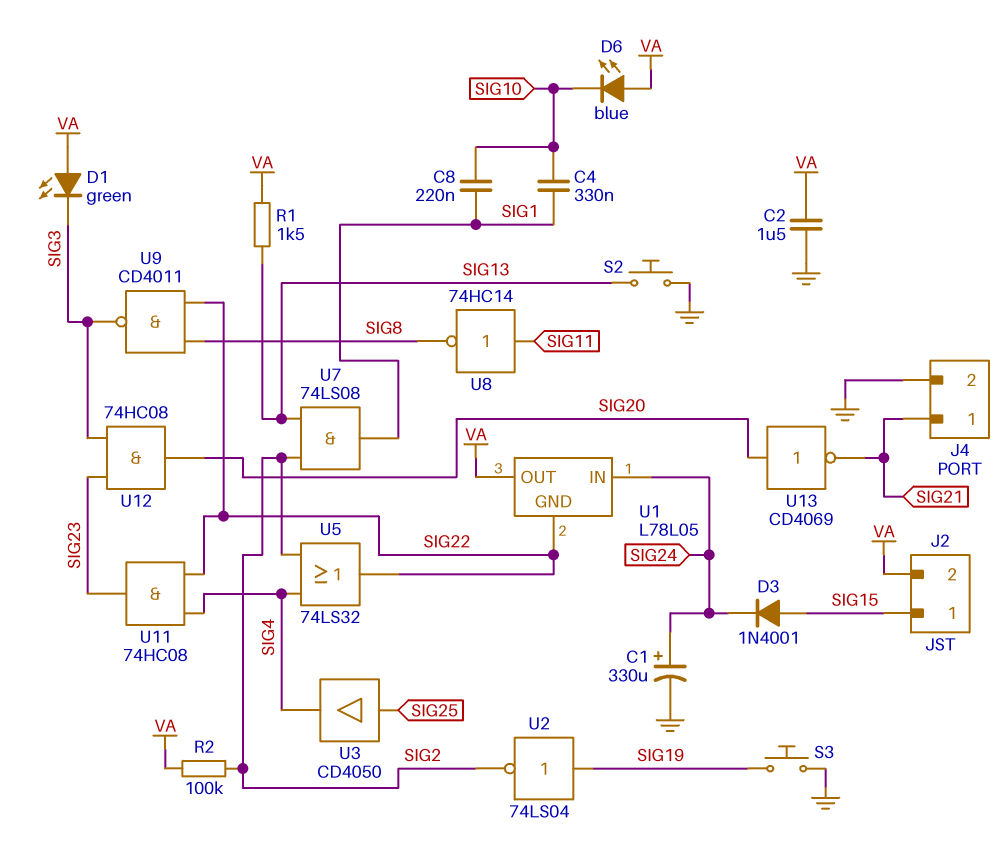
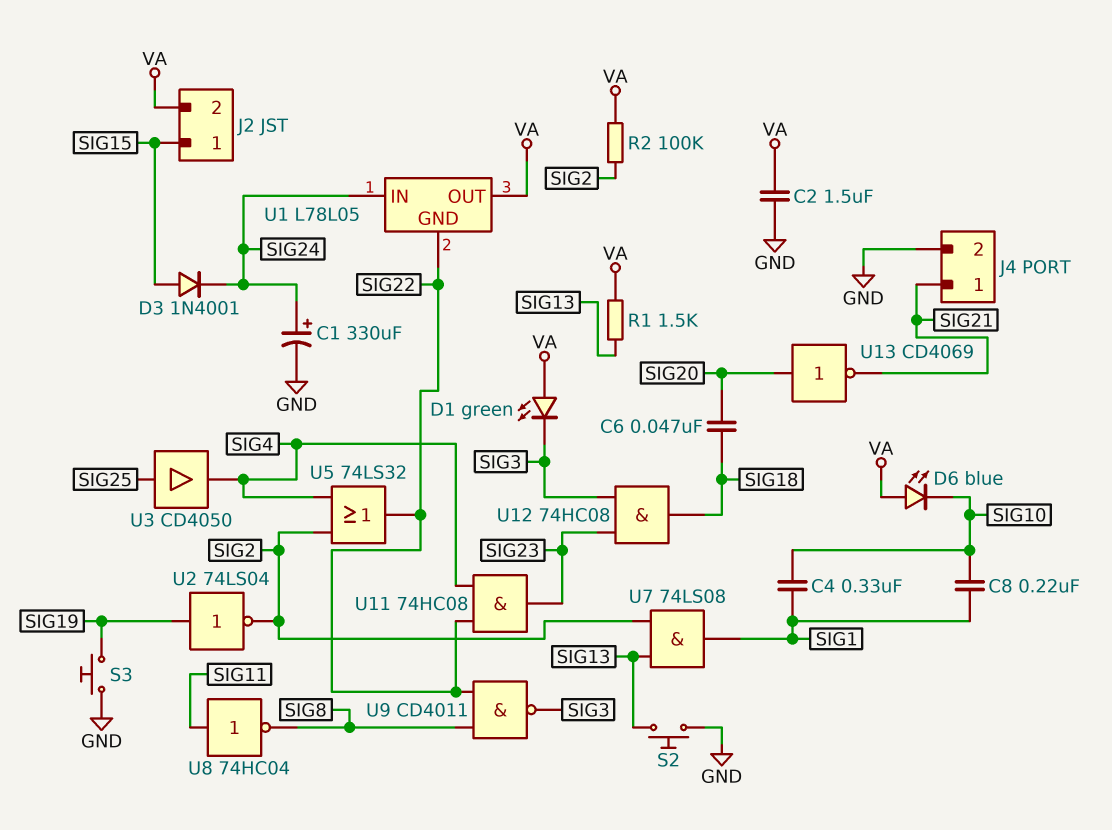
C6: none -> 47nF (SIG18, SIG20)
U8: NOT 74HC14 (in SIG11, out SIG8) -> NOT 74HC04 (in SIG11, out SIG8)
U12: AND 74HC08 (in SIG3, in SIG23, out SIG20) -> AND 74HC08 (in SIG3, in SIG23, out SIG18)

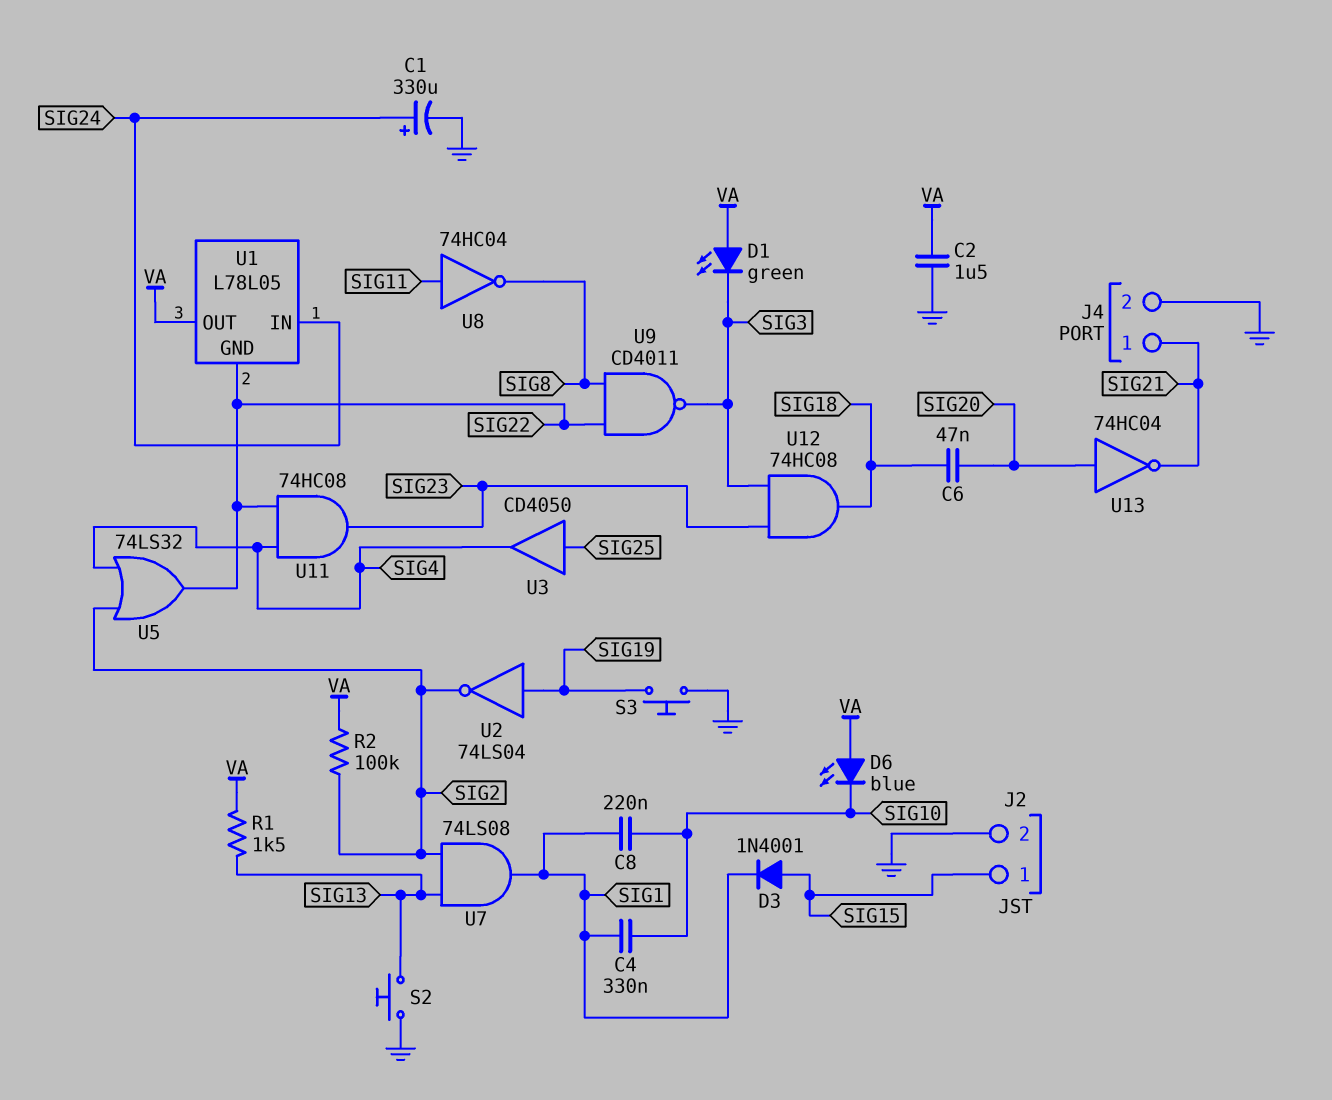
D3: diode 1N4001 (A SIG15, K SIG24) -> diode 1N4001 (A SIG15, K SIG1)
J2 pin 2: VA -> GND
U13: NOT CD4069 (in SIG20, out SIG21) -> NOT 74HC04 (in SIG20, out SIG21)

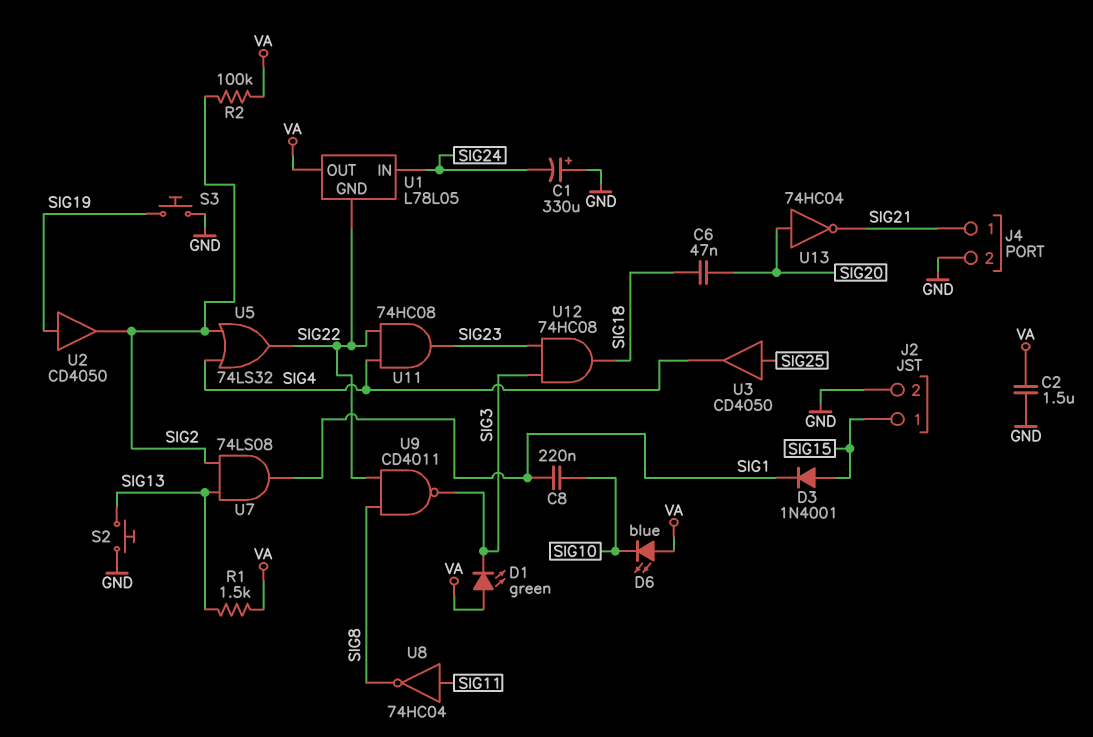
C1: 330uF (plus SIG24, minus GND) -> 330uF (plus GND, minus SIG24)
C4: 330nF (SIG1, SIG10) -> none
U2: NOT 74LS04 (in SIG19, out SIG2) -> buffer CD4050 (in SIG19, out SIG2)

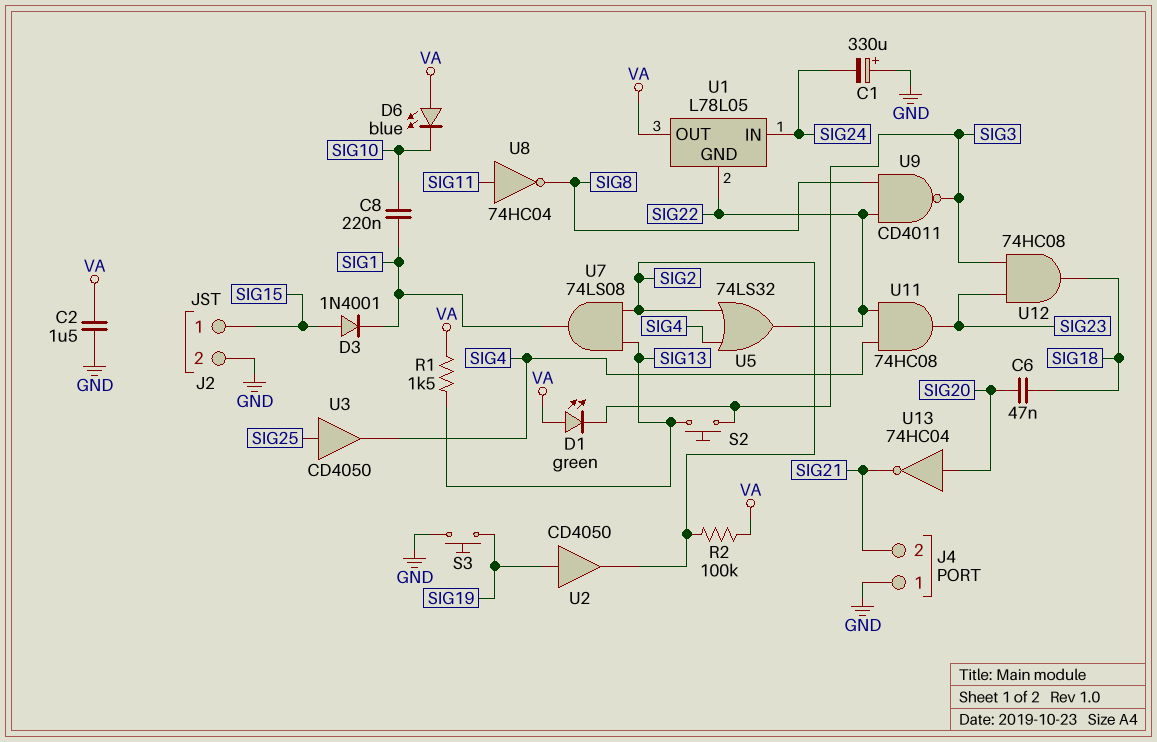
J4 pin 1: SIG21 -> GND
J4 pin 2: GND -> SIG21
S2: button (GND, SIG13) -> button (SIG3, SIG13)

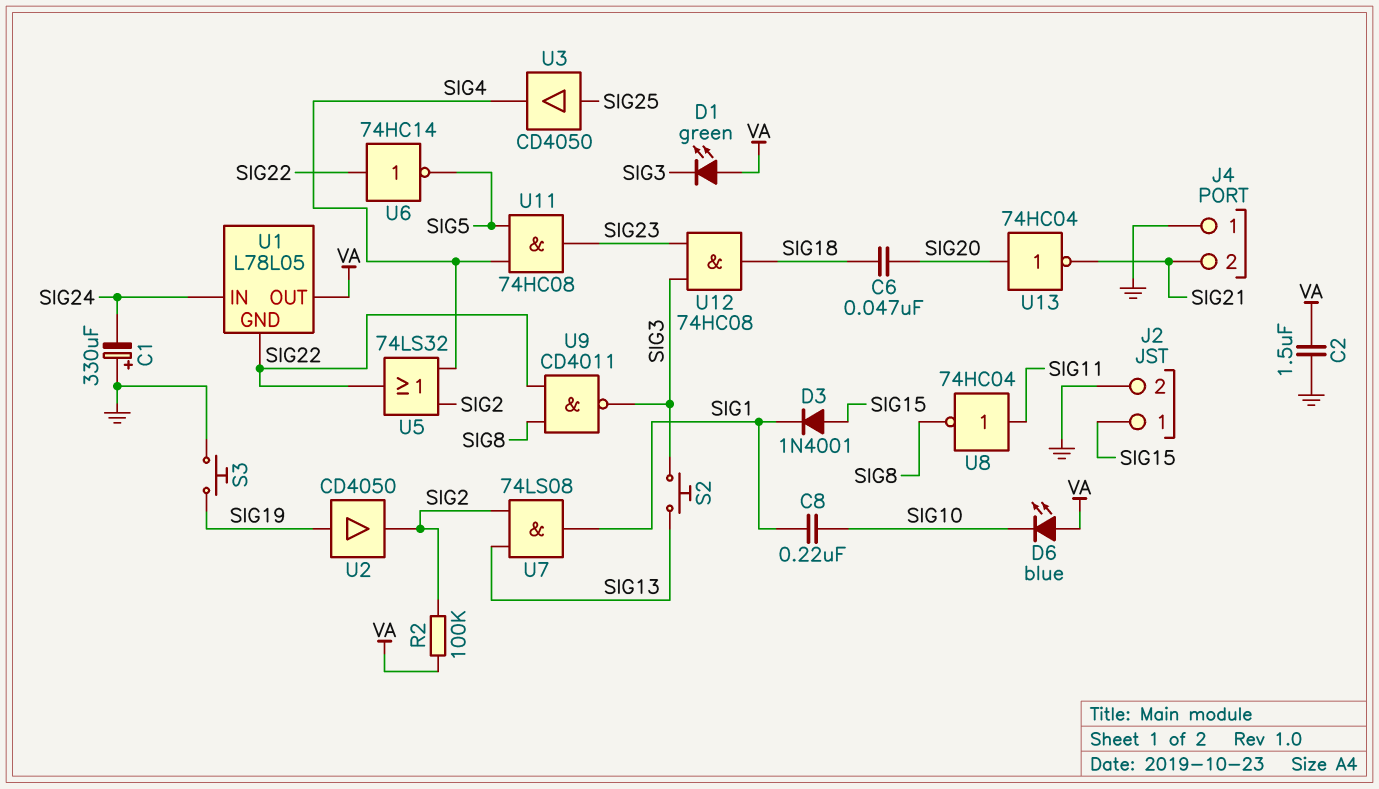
R1: 1.5k (SIG13, VA) -> none
U6: none -> NOT 74HC14 (in SIG22, out SIG5)
U11: AND 74HC08 (in SIG4, in SIG22, out SIG23) -> AND 74HC08 (in SIG4, in SIG5, out SIG23)

